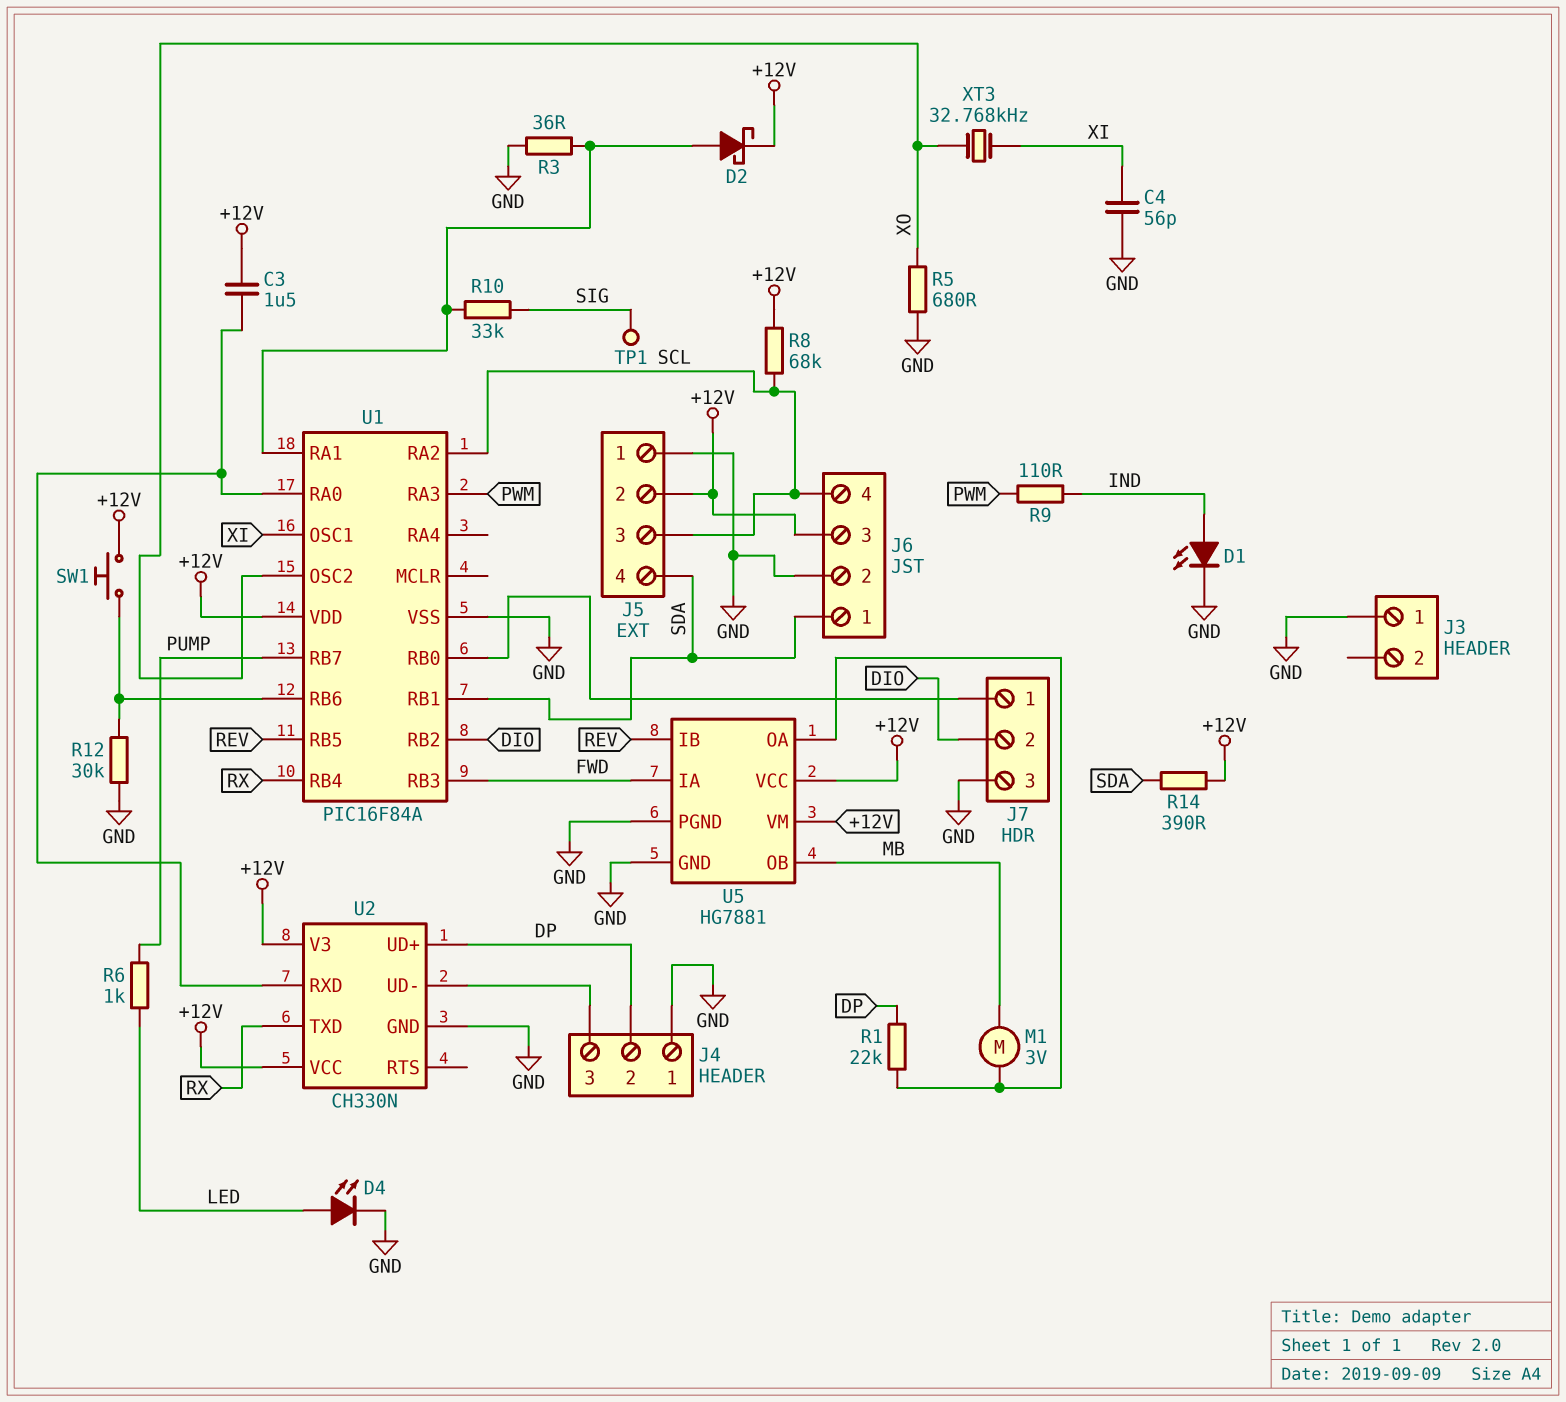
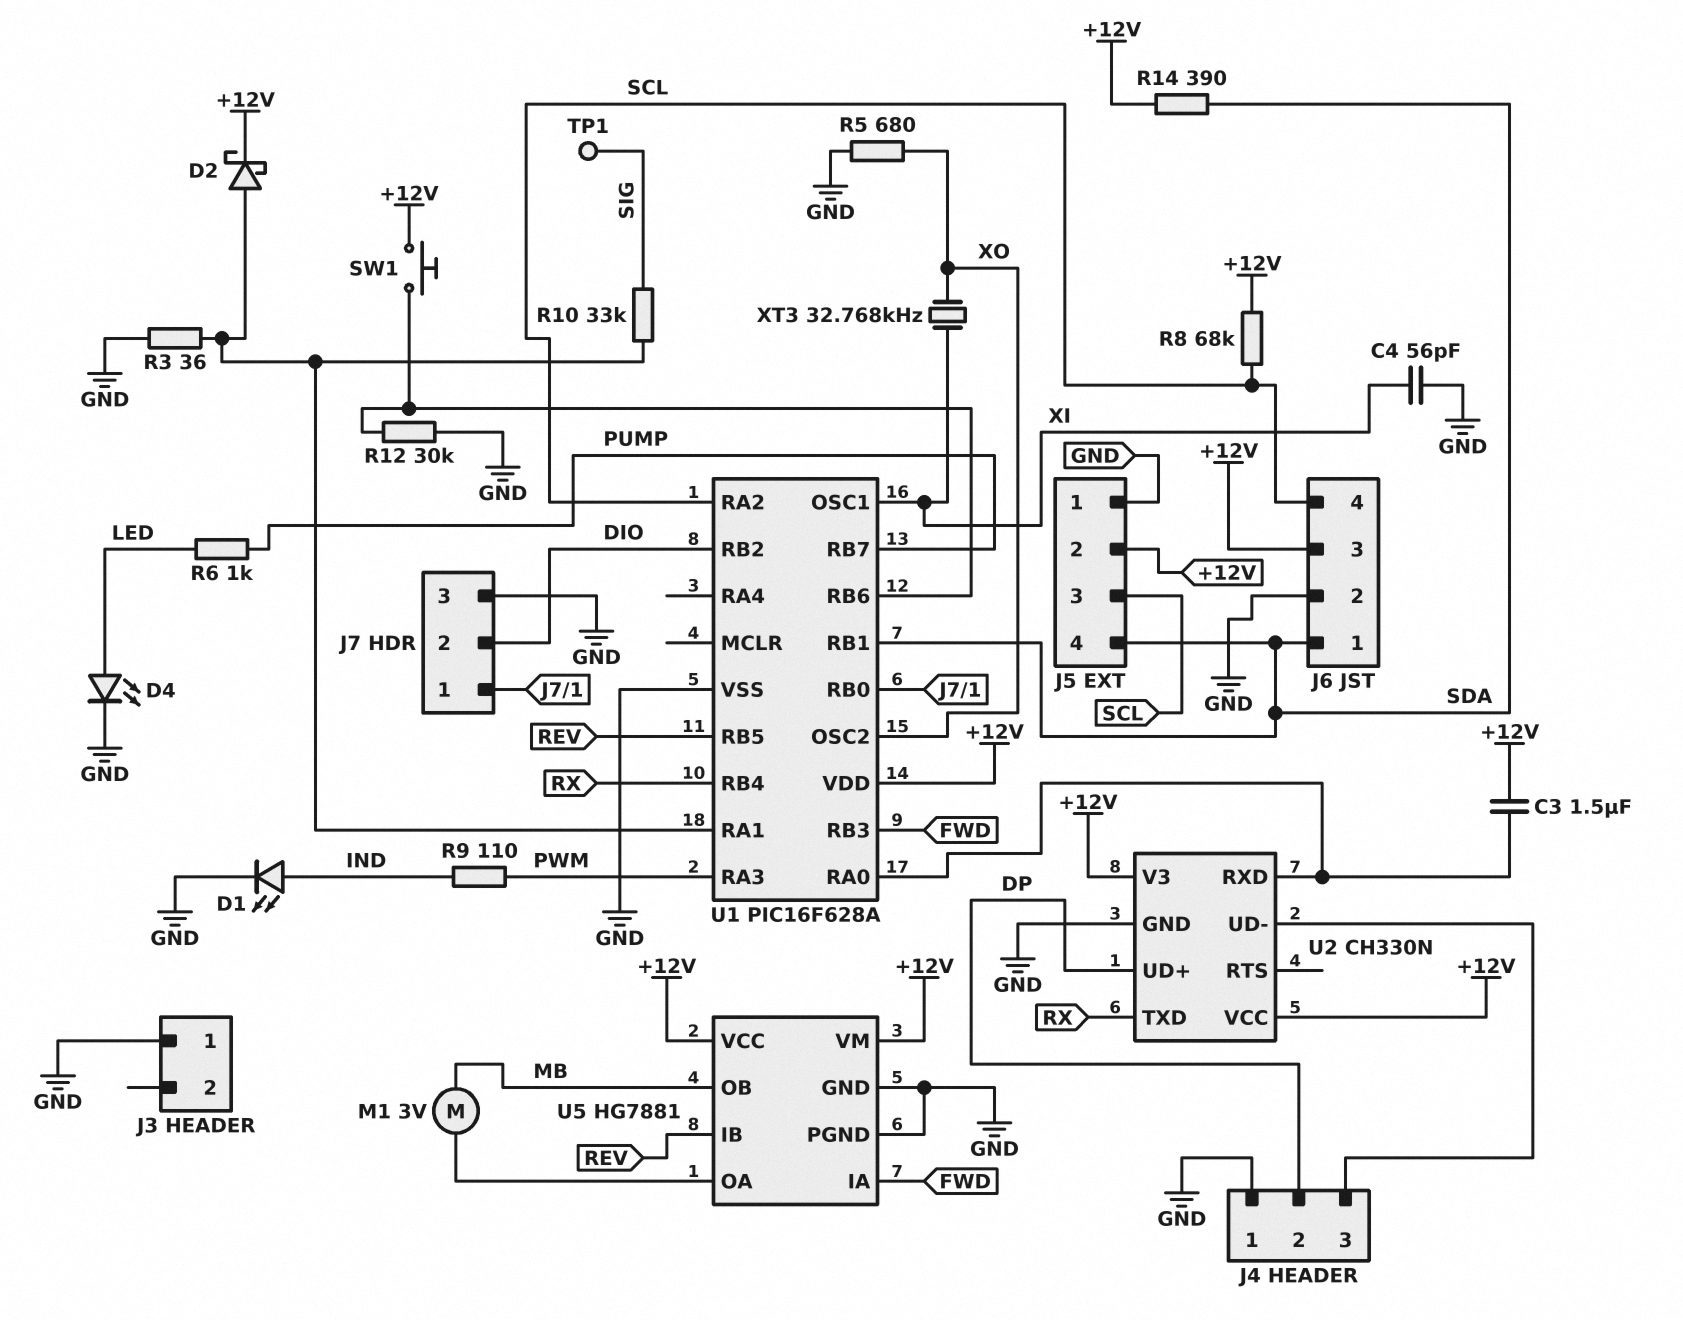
R1: 22k (DP, U5/OA) -> none
U1: PIC16F84A -> PIC16F628A

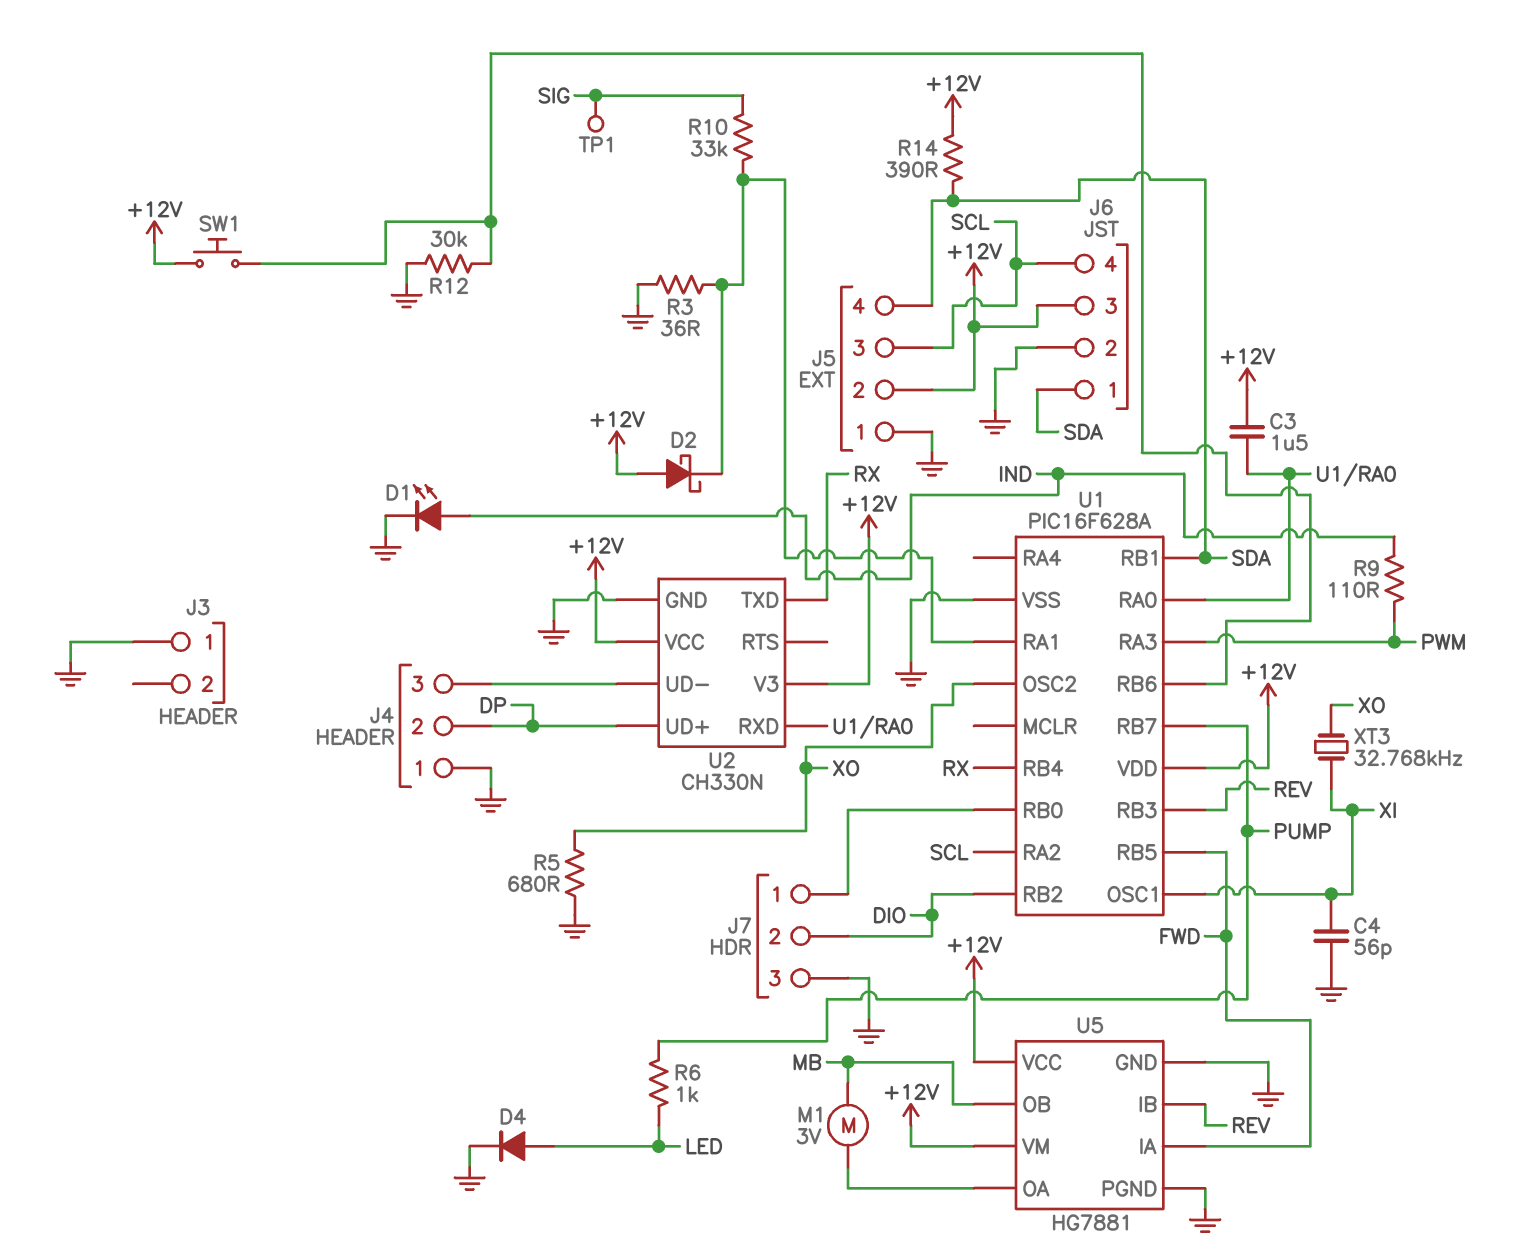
D2: schottky (A U1/RA1, K +12V) -> schottky (A +12V, K U1/RA1)
D4: LED (A LED, K GND) -> diode (A LED, K GND)
R8: 68k (+12V, SCL) -> none
U1 pin RB3: FWD -> REV
U1 pin RB5: REV -> FWD

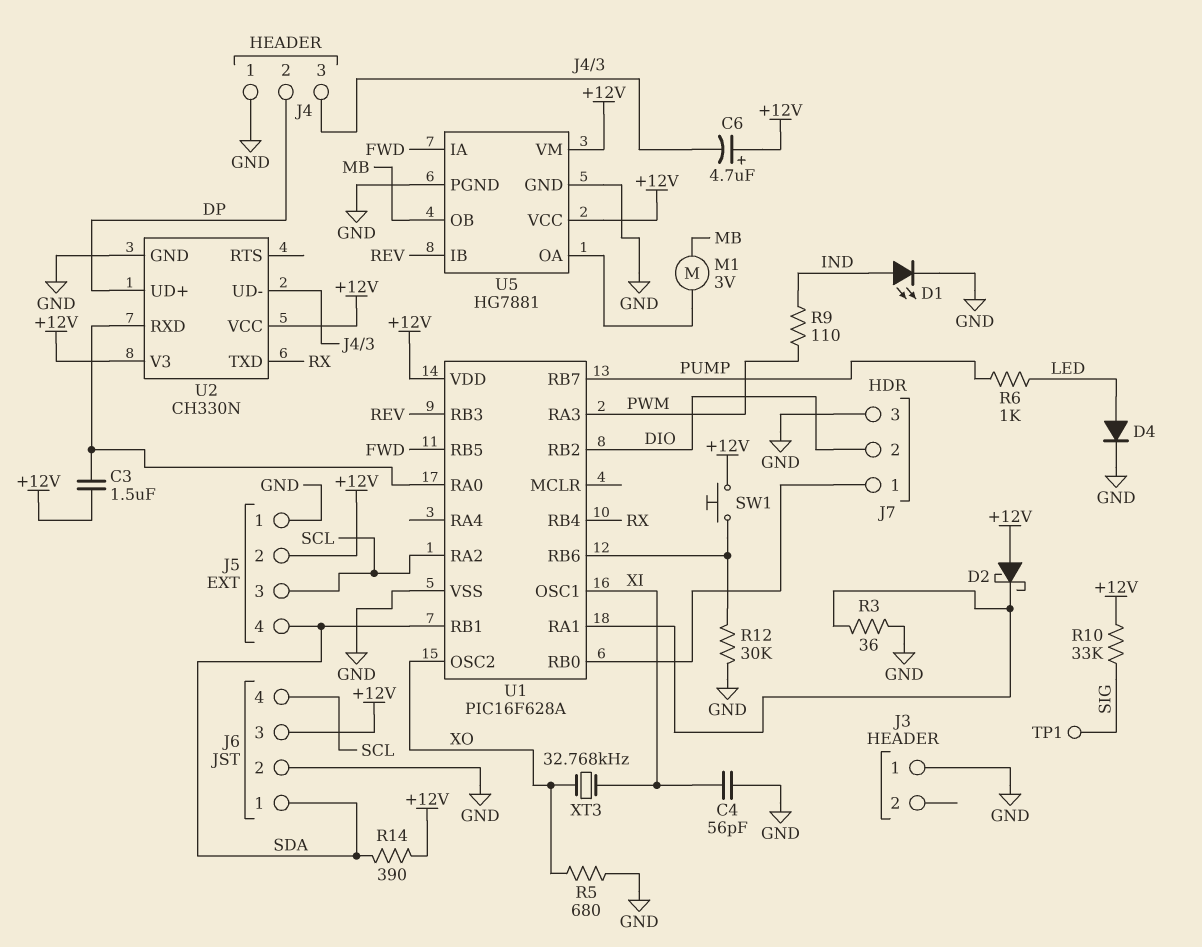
C6: none -> 4.7uF (plus +12V, minus J4/3)
R10: 33k (SIG, U1/RA1) -> 33k (+12V, SIG)

